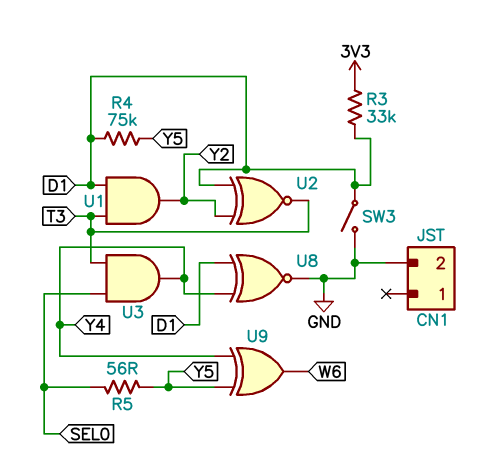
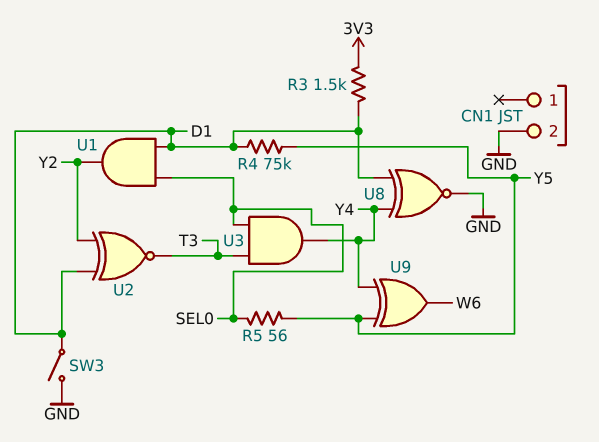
R3: 33k (3V3, D1) -> 1.5k (3V3, D1)
U1: AND (in D1, in T3, out Y2) -> AND (in D1, in SEL0, out Y2)

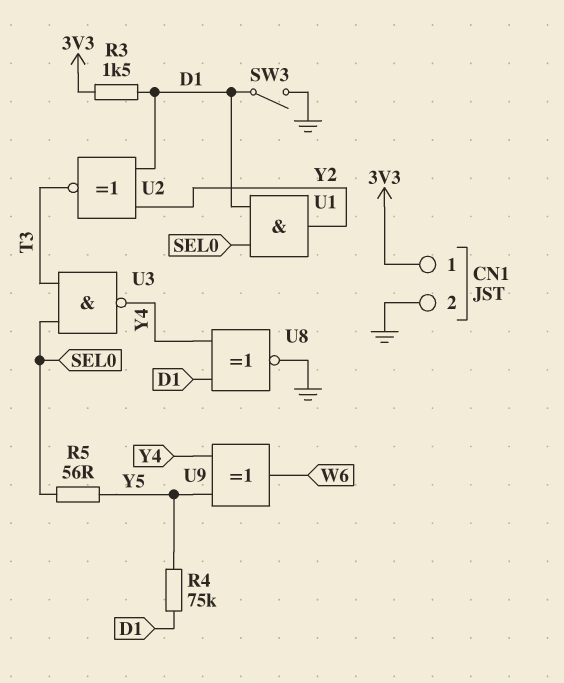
CN1 pin 1: none -> 3V3
U3: AND (in SEL0, in T3, out Y4) -> NAND (in SEL0, in T3, out Y4)

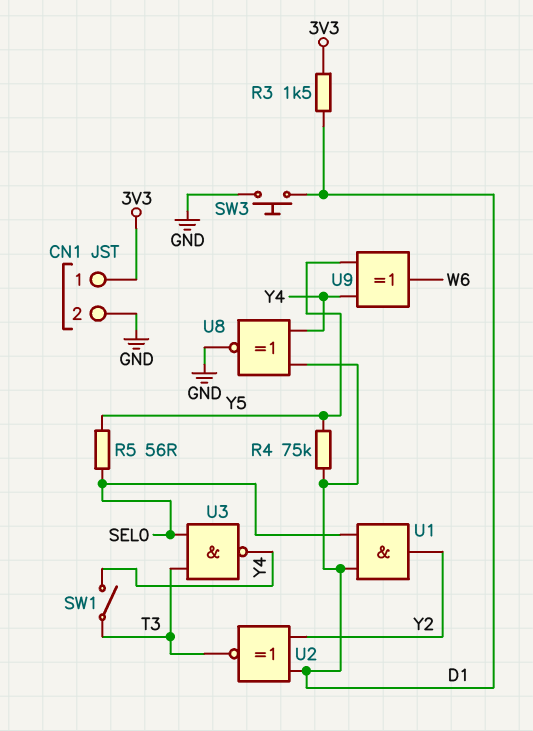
SW1: none -> switch (T3, Y4)
SW3: switch (D1, GND) -> button (D1, GND)

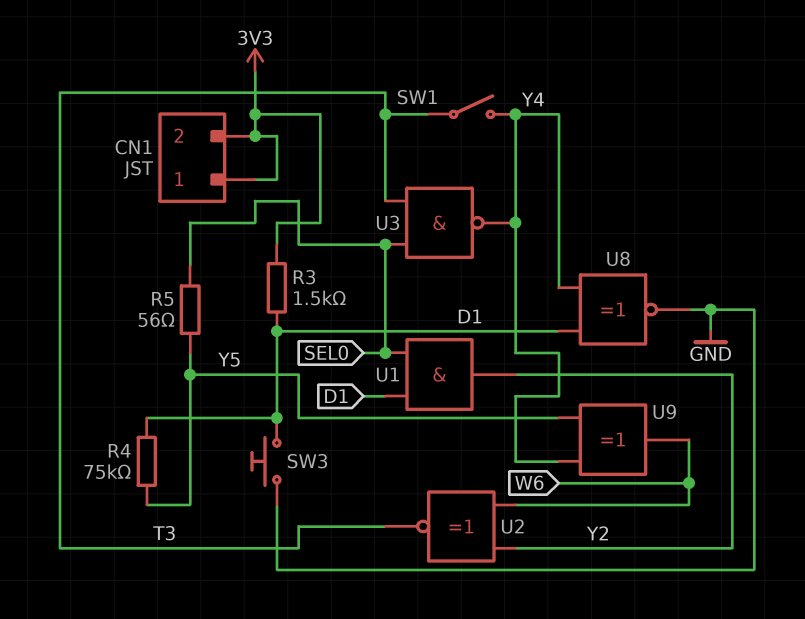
CN1 pin 2: GND -> 3V3
U2: XNOR (in D1, in Y2, out T3) -> XNOR (in W6, in Y2, out T3)

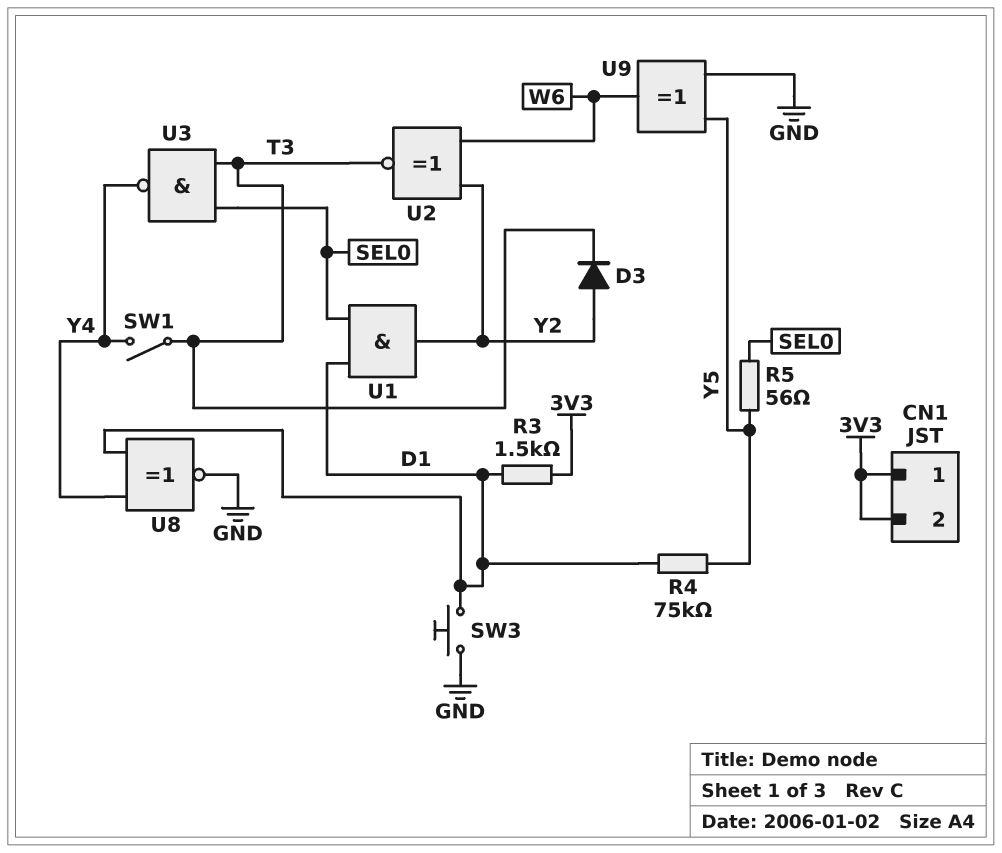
D3: none -> diode (A Y2, K T3)
U9: XOR (in Y4, in Y5, out W6) -> XOR (in GND, in Y5, out W6)

